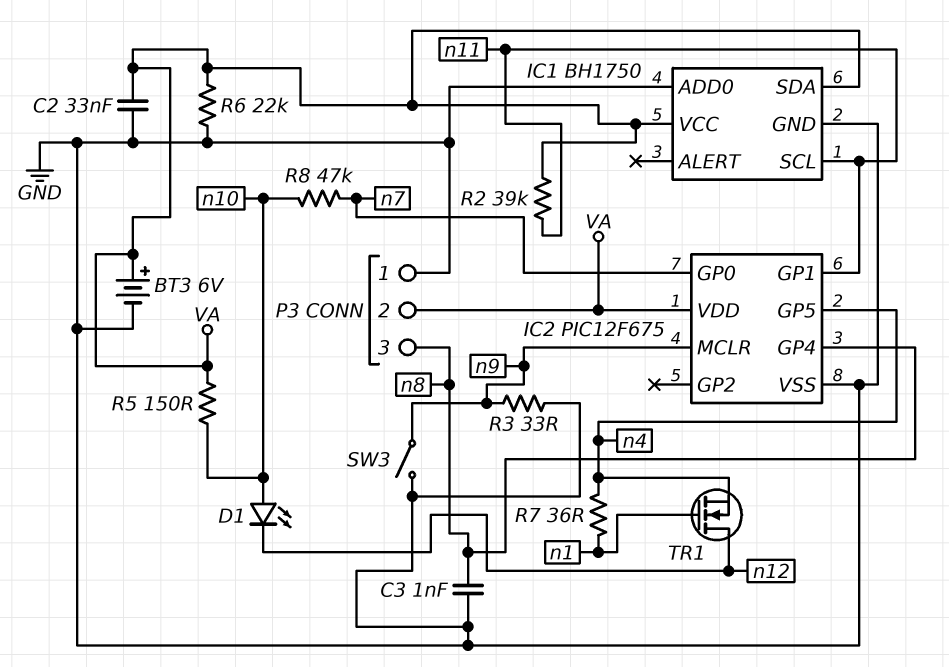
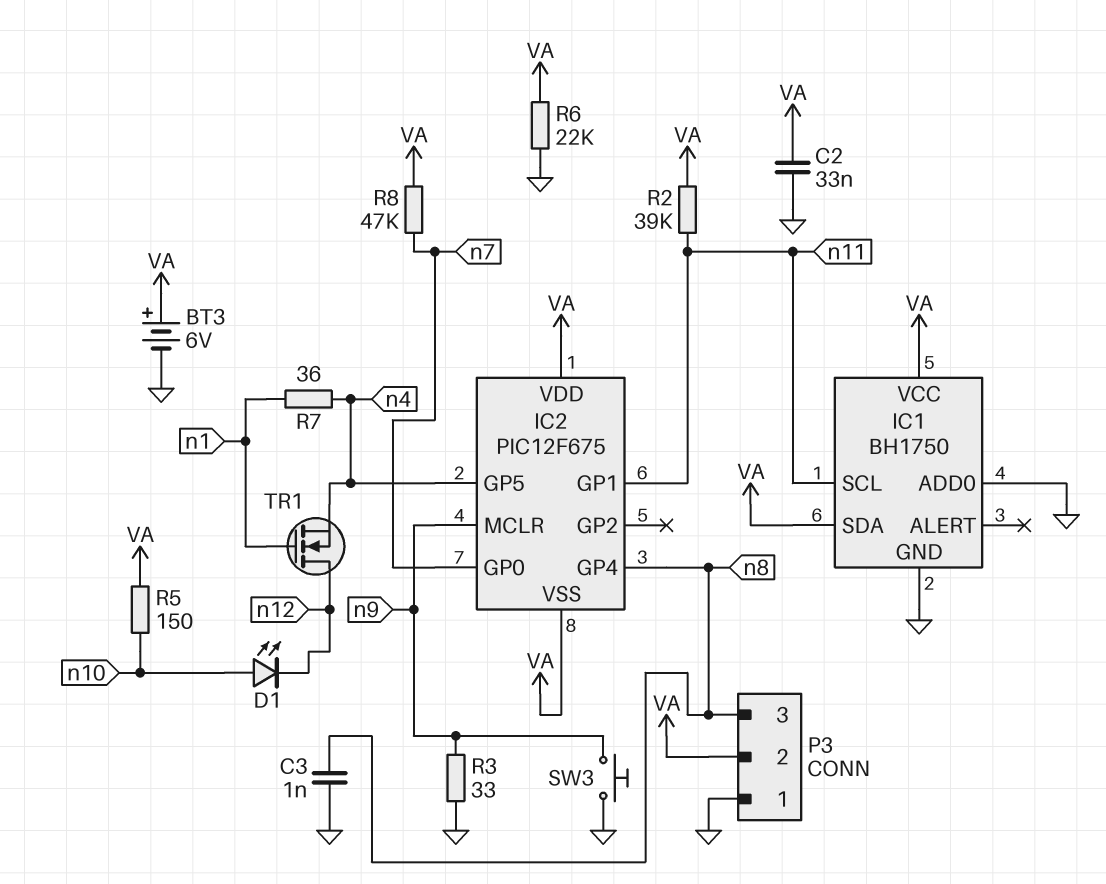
IC2 pin VSS: GND -> VA
R8: 47k (n7, n10) -> 47k (VA, n7)
SW3: switch (GND, n9) -> button (GND, n9)

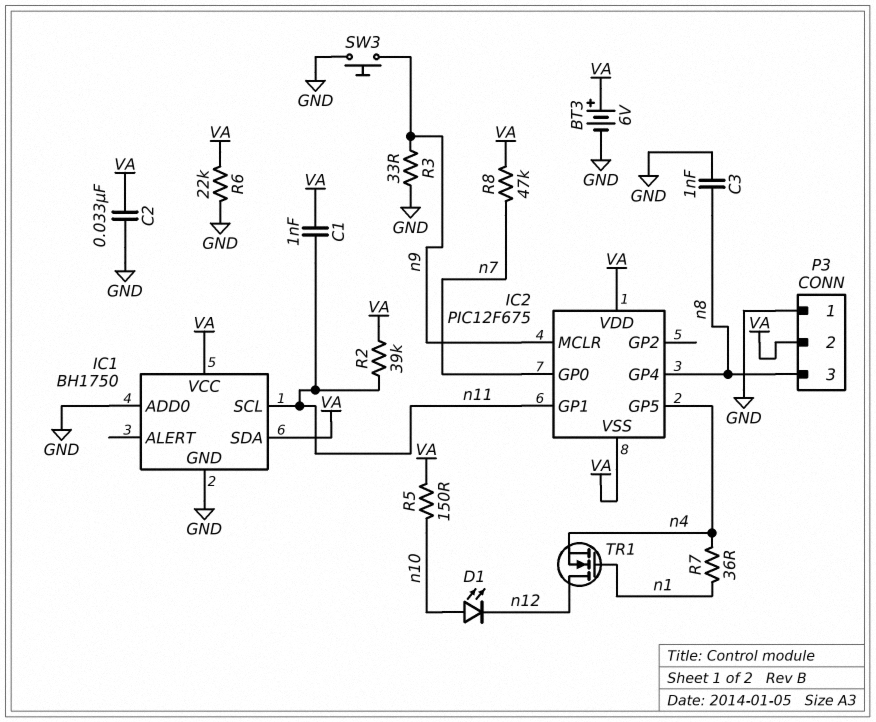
C1: none -> 1nF (VA, n11)

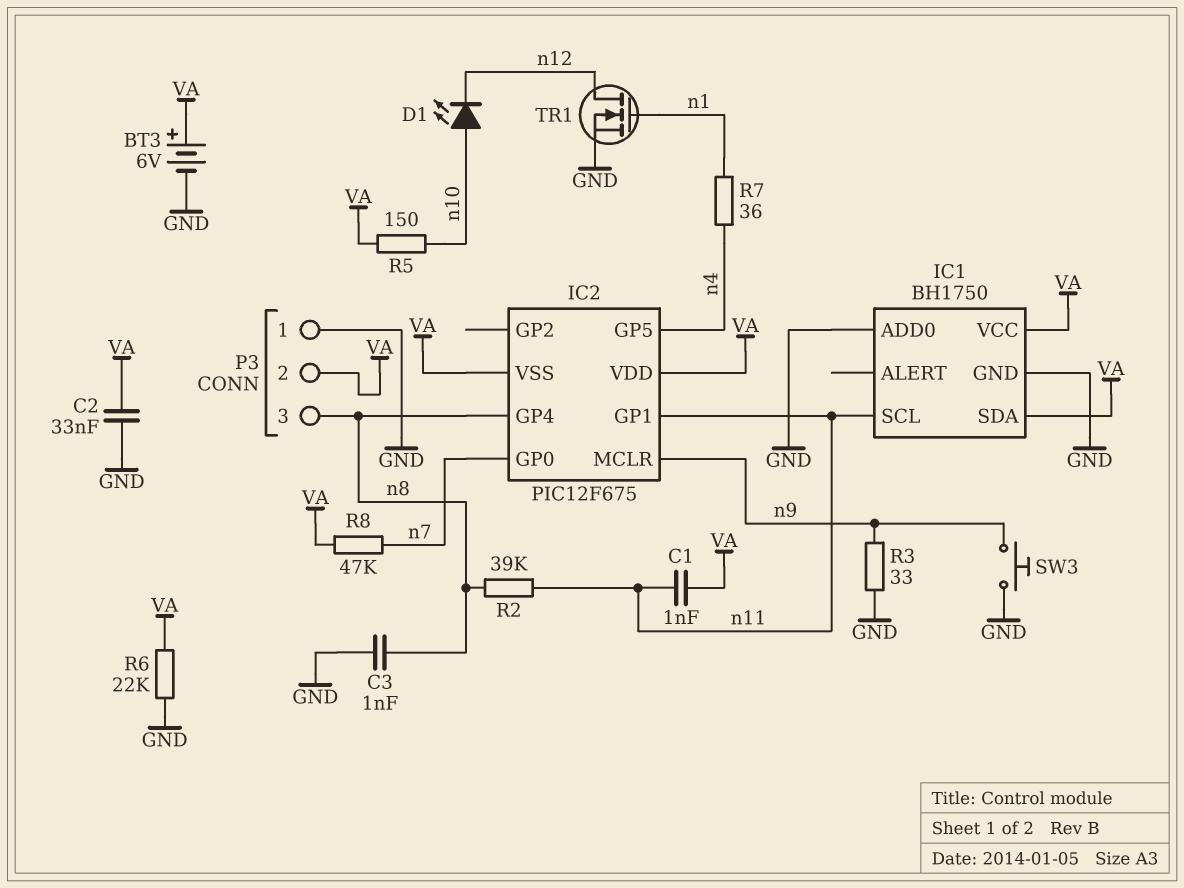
R2: 39k (VA, n11) -> 39k (n8, n11)
TR1: NMOS (G n1, D n12, S n4) -> NMOS (G n1, D n12, S GND)

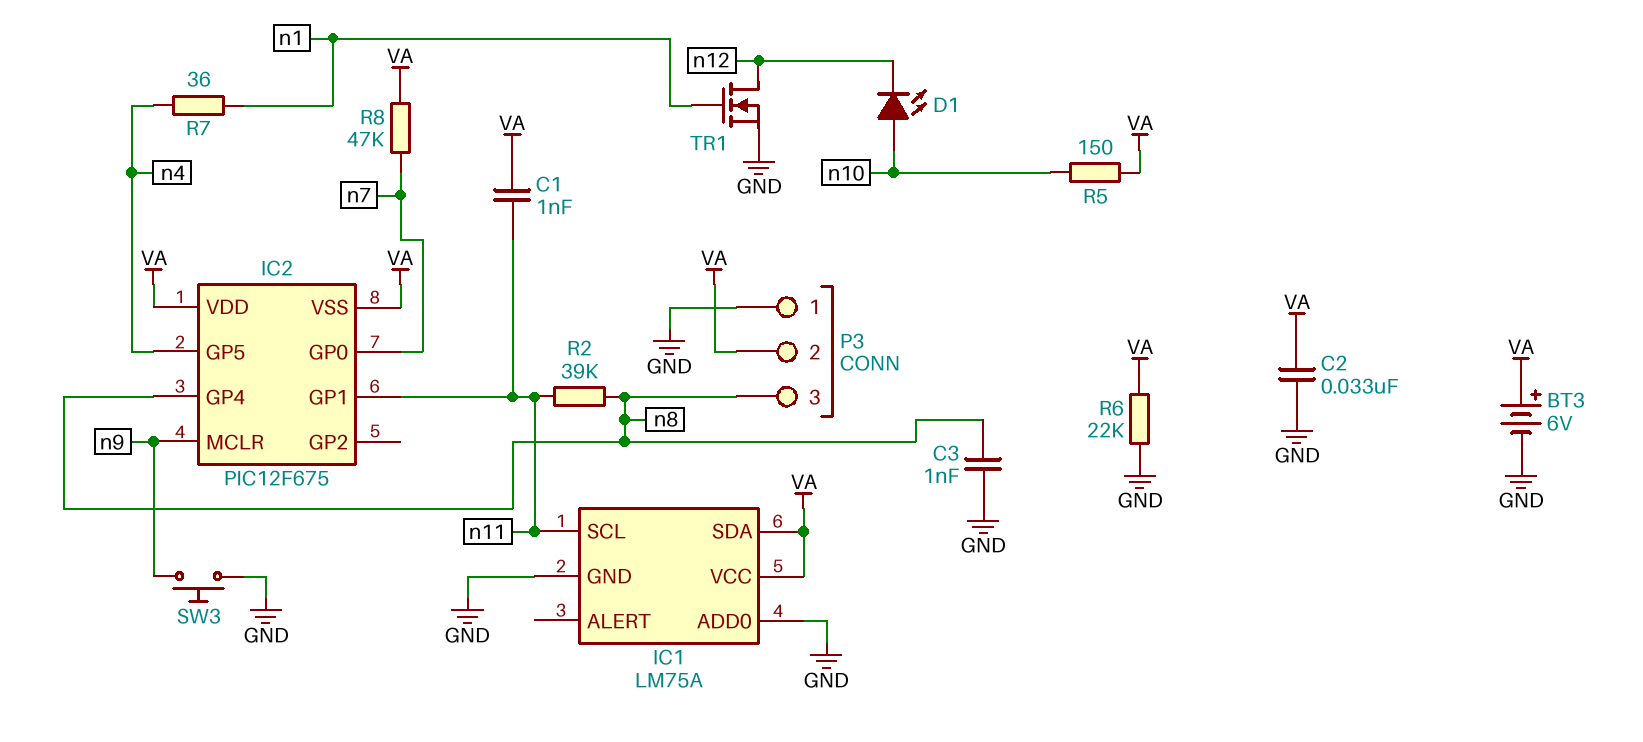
IC1: BH1750 -> LM75A
R3: 33 (GND, n9) -> none

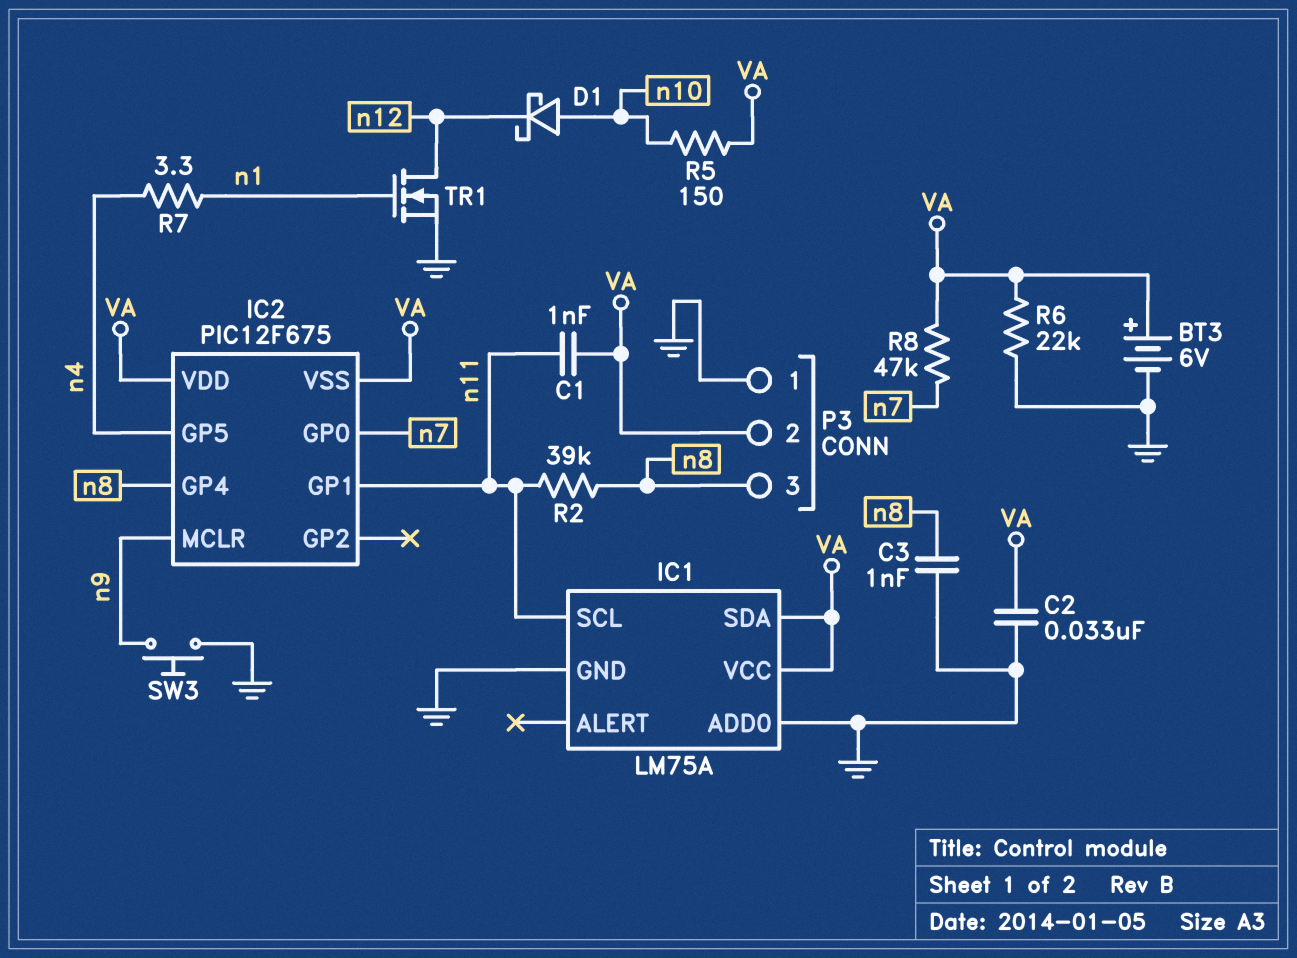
D1: LED (A n10, K n12) -> schottky (A n10, K n12)
R7: 36 (n1, n4) -> 3.3 (n1, n4)

